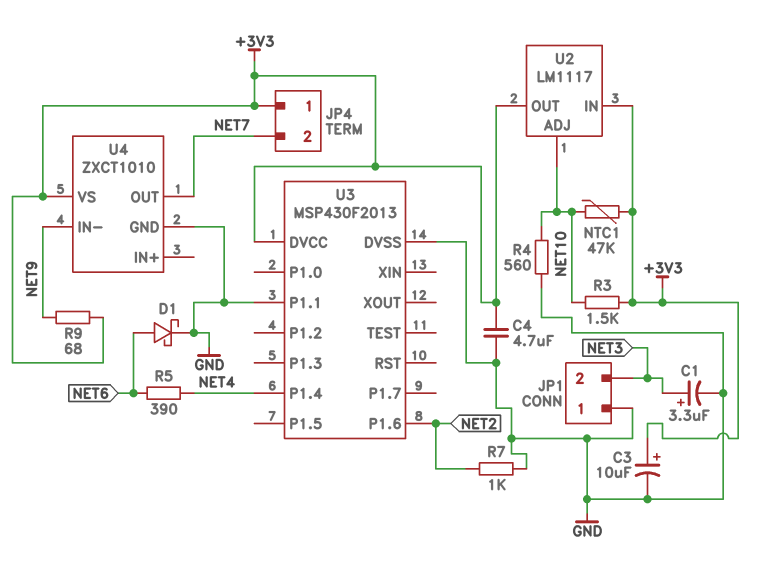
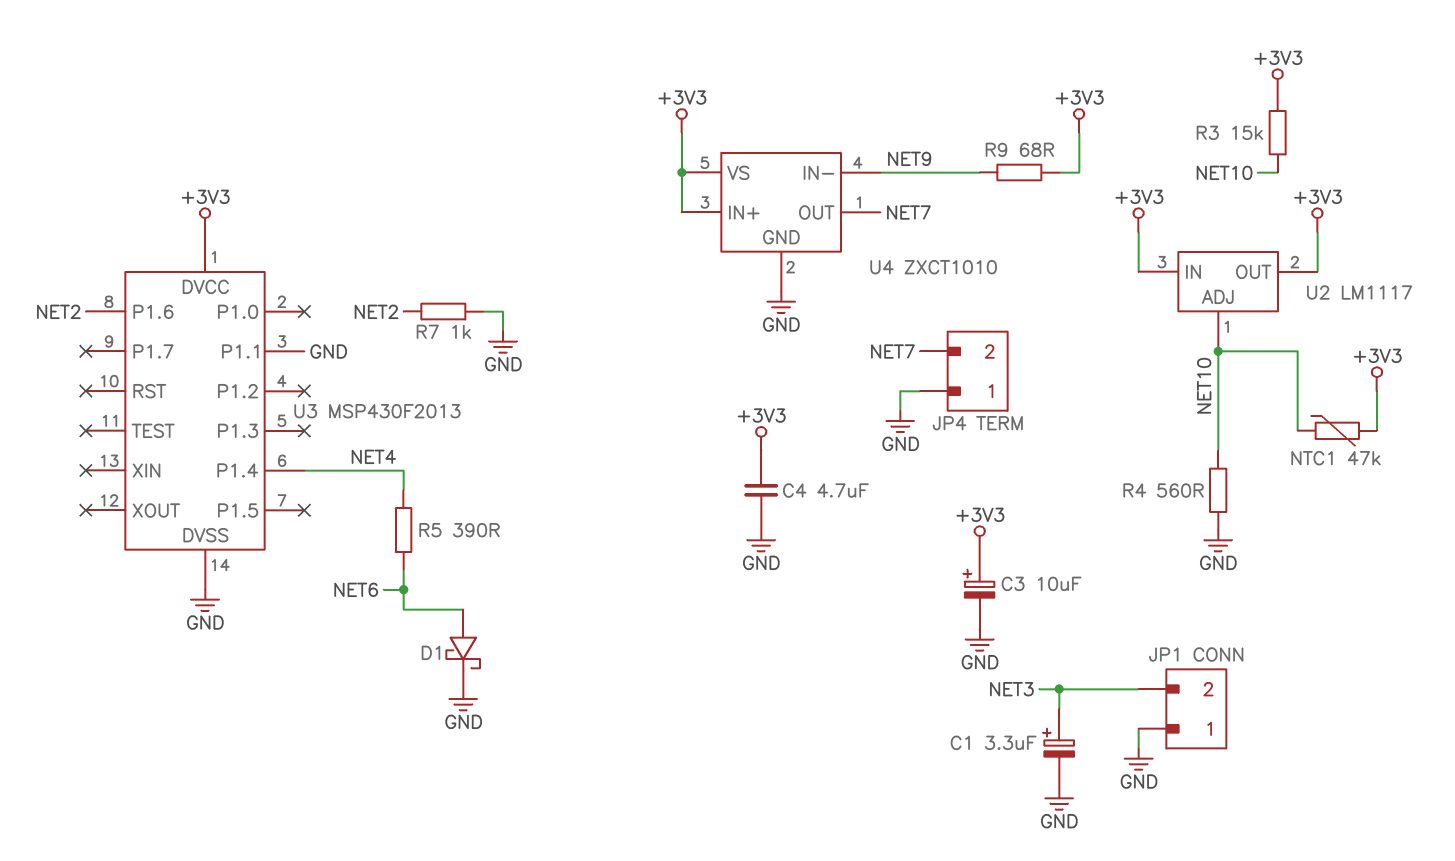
JP4 pin 1: +3V3 -> GND
R3: 1.5k (+3V3, NET10) -> 15k (+3V3, NET10)
U4 pin IN+: none -> +3V3

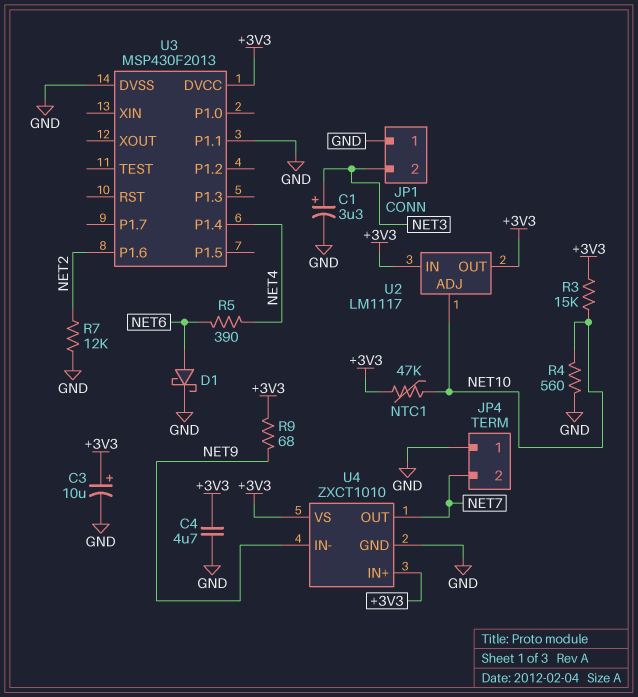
R7: 1k (GND, NET2) -> 12k (GND, NET2)

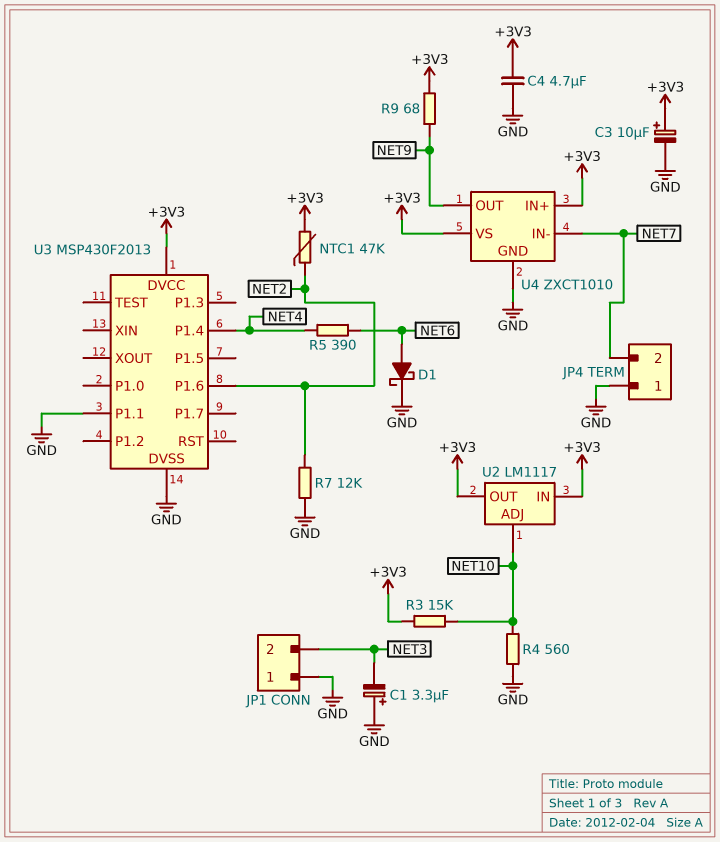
C1: 3.3uF (plus NET3, minus GND) -> 3.3uF (plus GND, minus NET3)
NTC1: 47k (+3V3, NET10) -> 47k (+3V3, NET2)
U4 pin IN-: NET9 -> NET7
U4 pin OUT: NET7 -> NET9

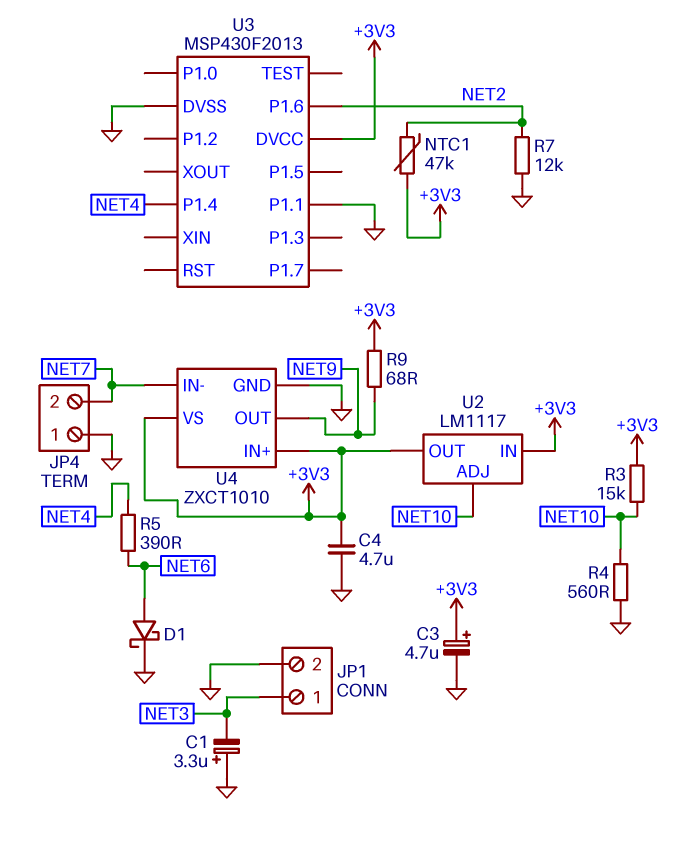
C3: 10uF (plus +3V3, minus GND) -> 4.7uF (plus +3V3, minus GND)
JP1 pin 1: GND -> NET3
JP1 pin 2: NET3 -> GND

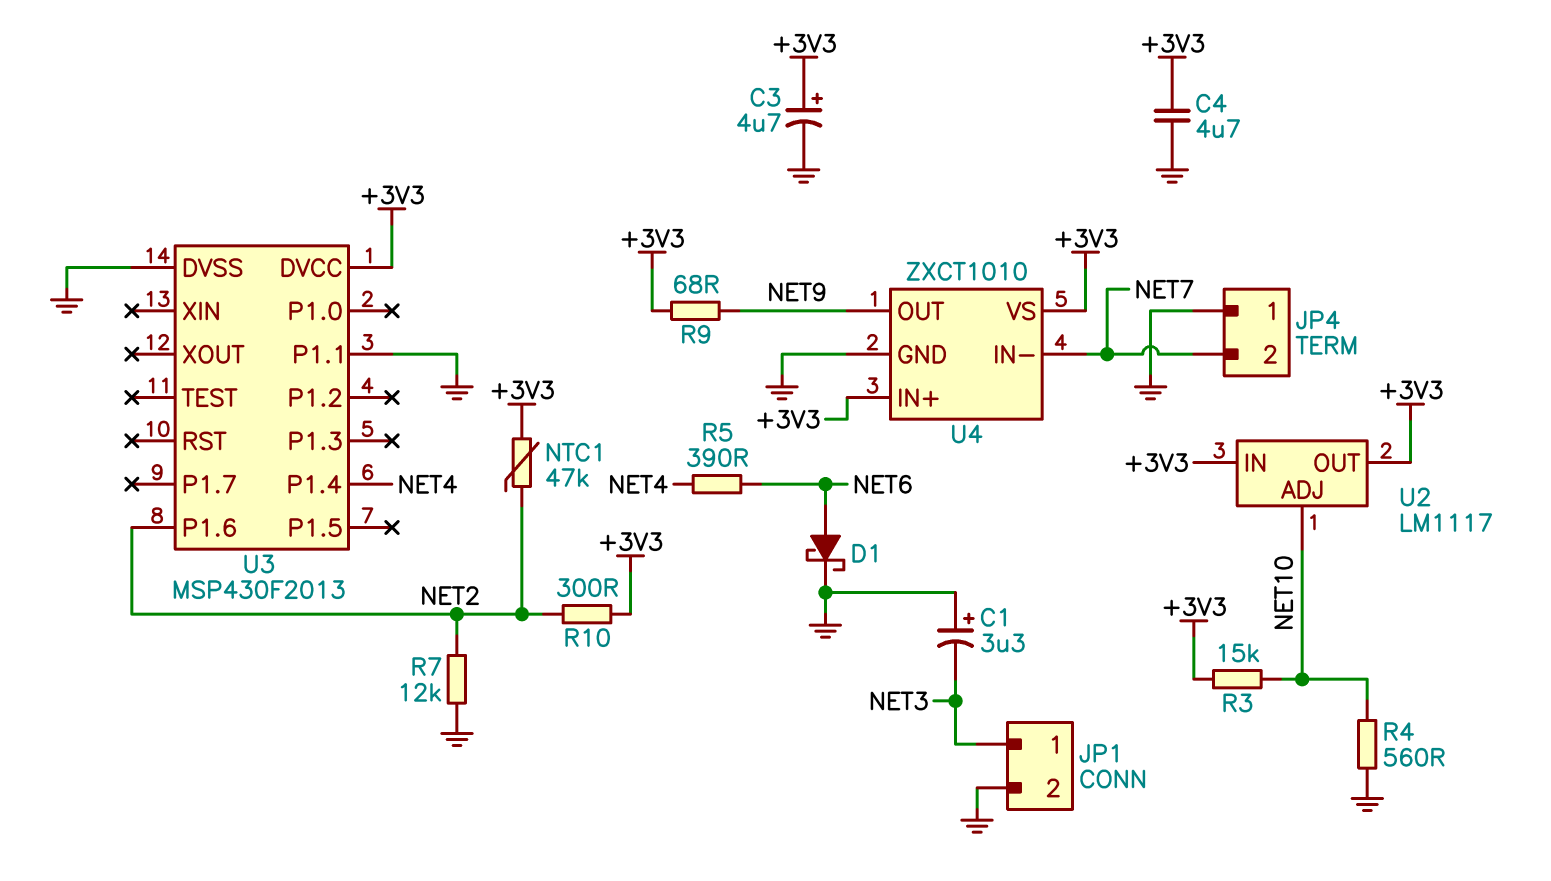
R10: none -> 300 (+3V3, NET2)

